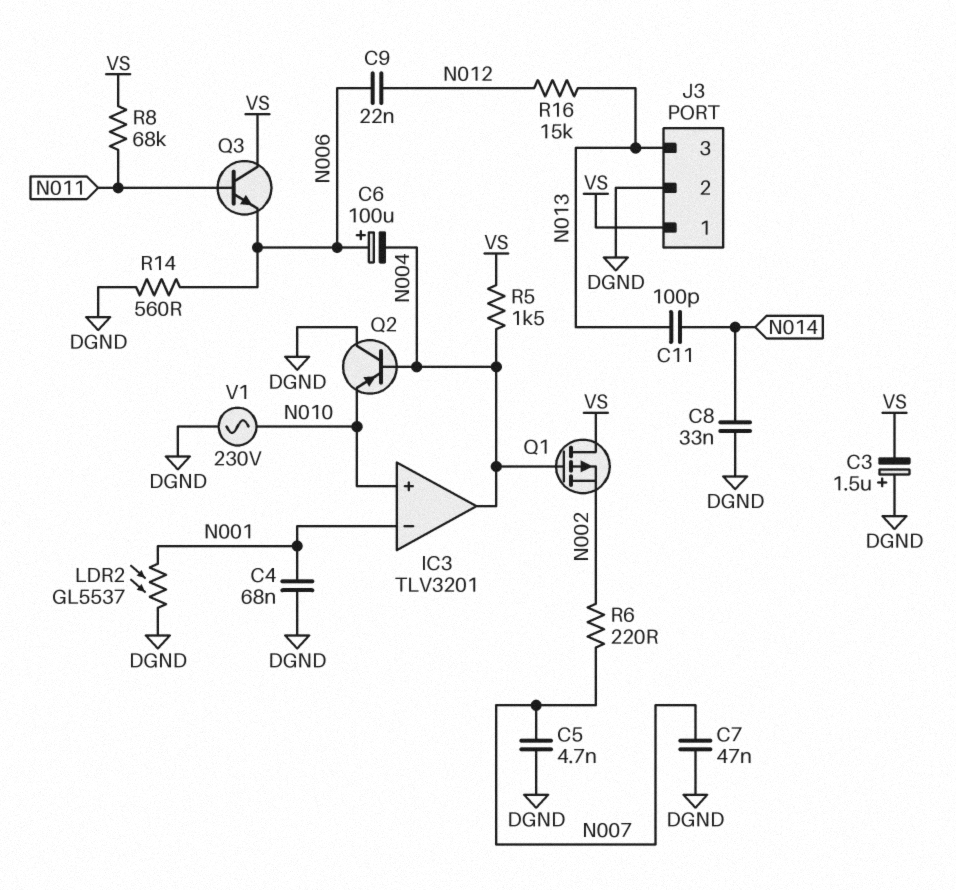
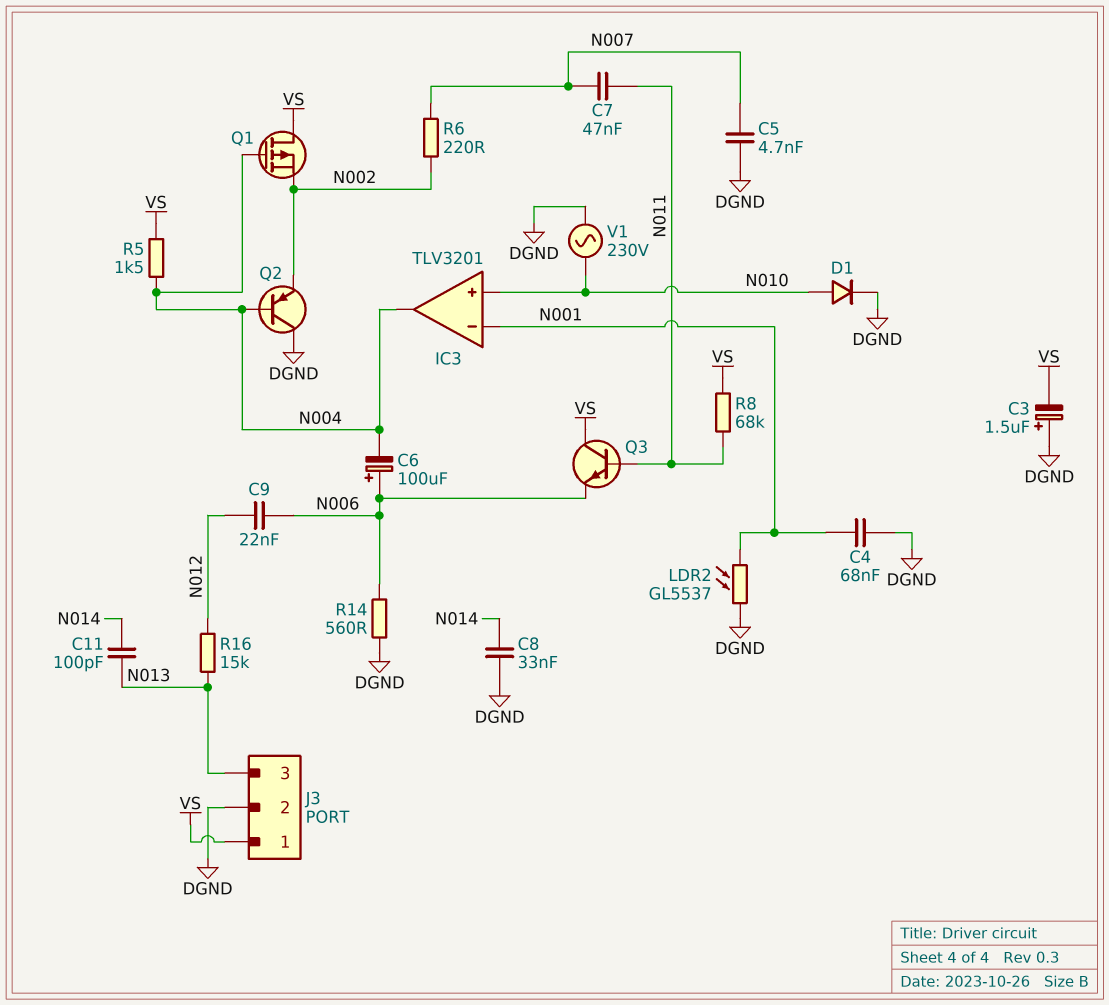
C7: 47nF (DGND, N007) -> 47nF (N007, N011)
D1: none -> diode (A N010, K DGND)
Q2: PNP (B N004, C DGND, E N010) -> PNP (B N004, C DGND, E N002)

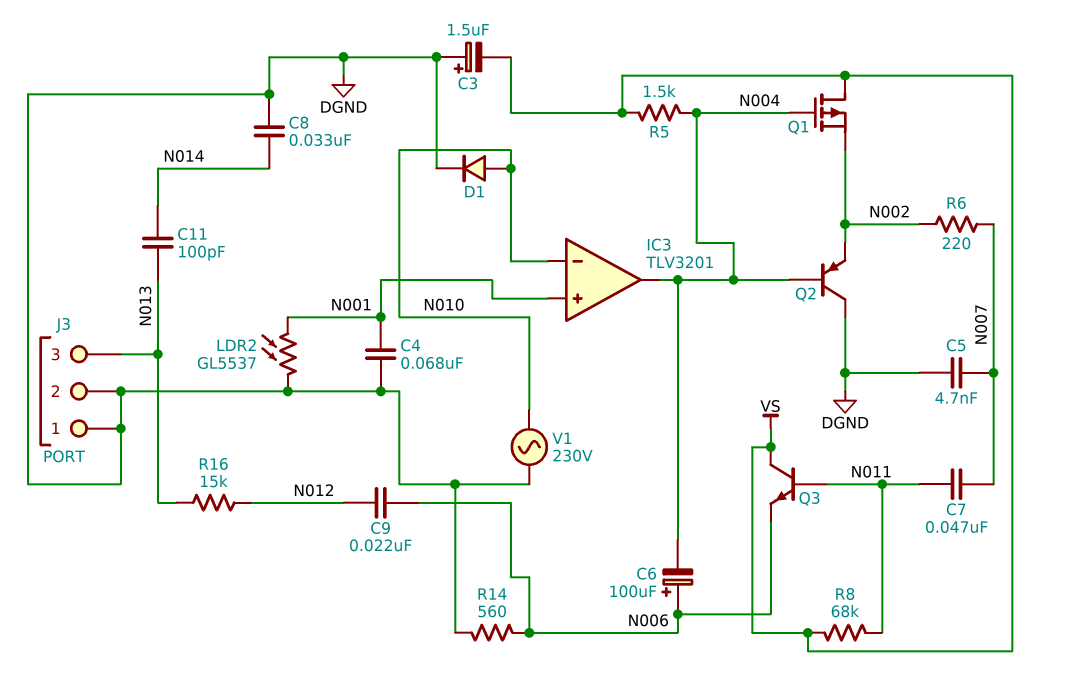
IC3 pin in+: N010 -> N001
IC3 pin in-: N001 -> N010
J3 pin 1: VS -> DGND

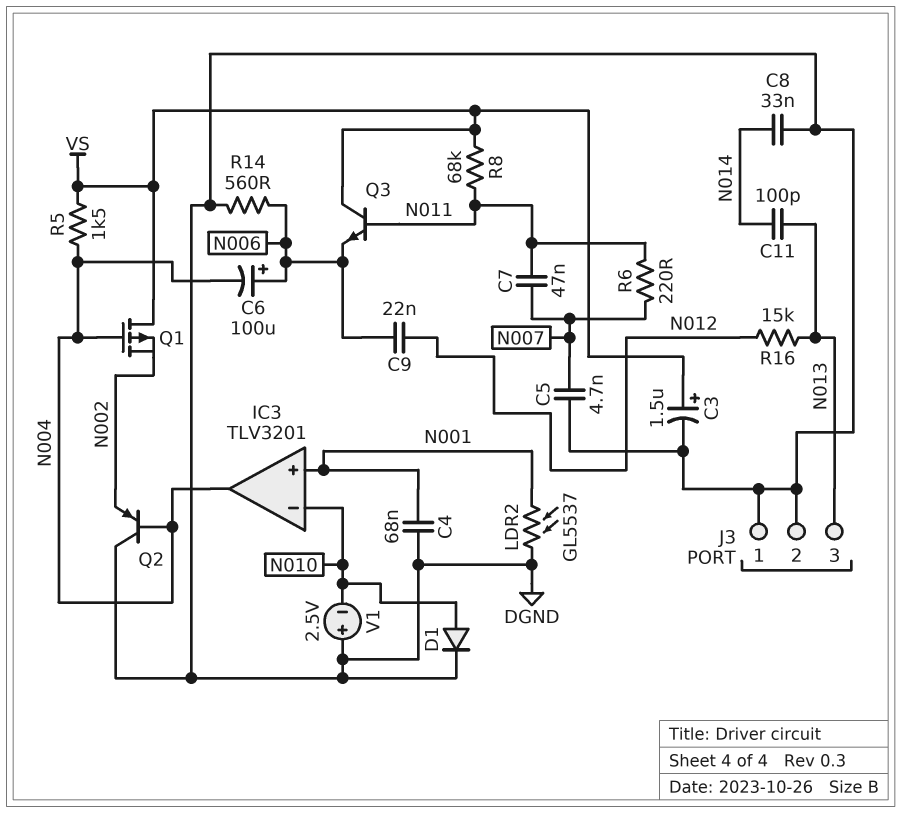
C3: 1.5uF (plus DGND, minus VS) -> 1.5uF (plus VS, minus DGND)
R6: 220 (N002, N007) -> 220 (N007, N011)
V1: AC 230V (DGND, N010) -> 2.5V (plus DGND, minus N010)

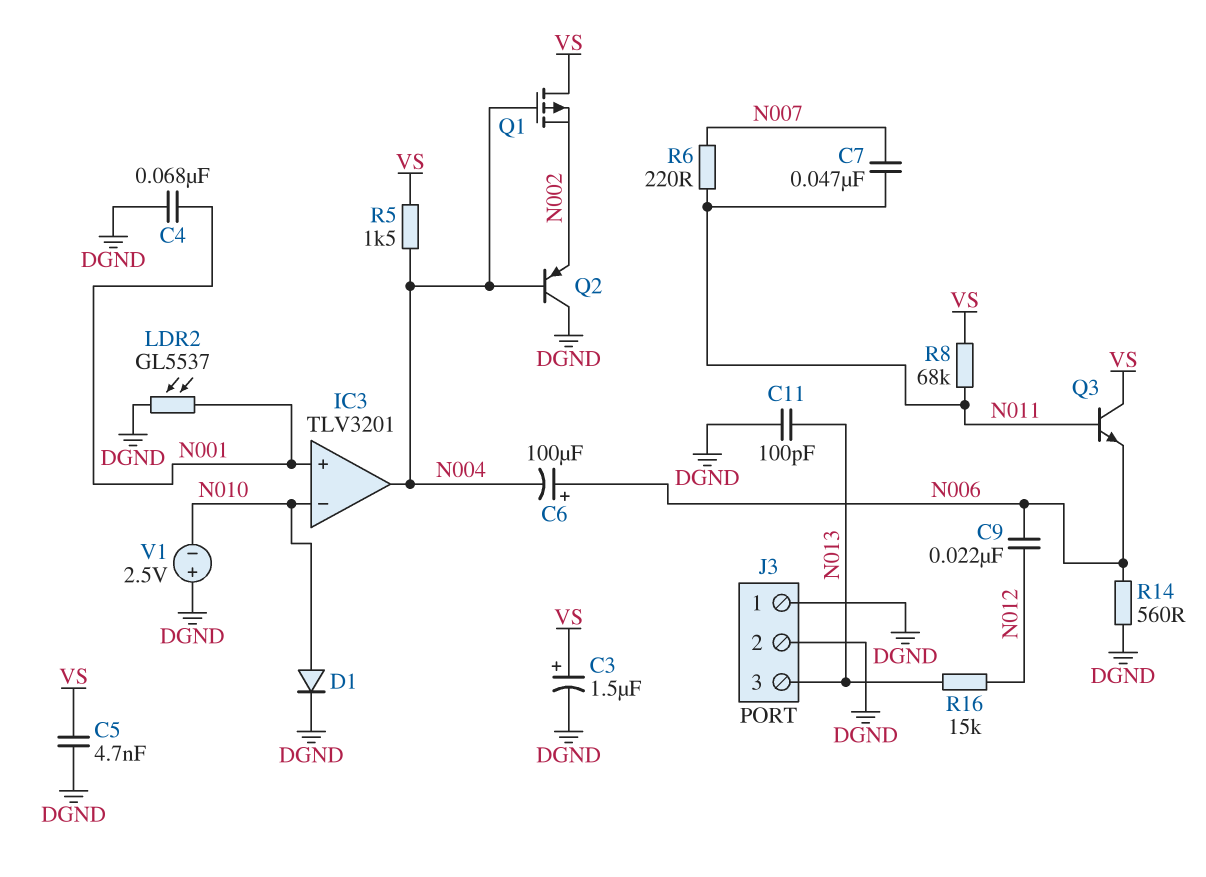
C5: 4.7nF (DGND, N007) -> 4.7nF (DGND, VS)
C8: 33nF (DGND, N014) -> none
C11: 100pF (N013, N014) -> 100pF (DGND, N013)

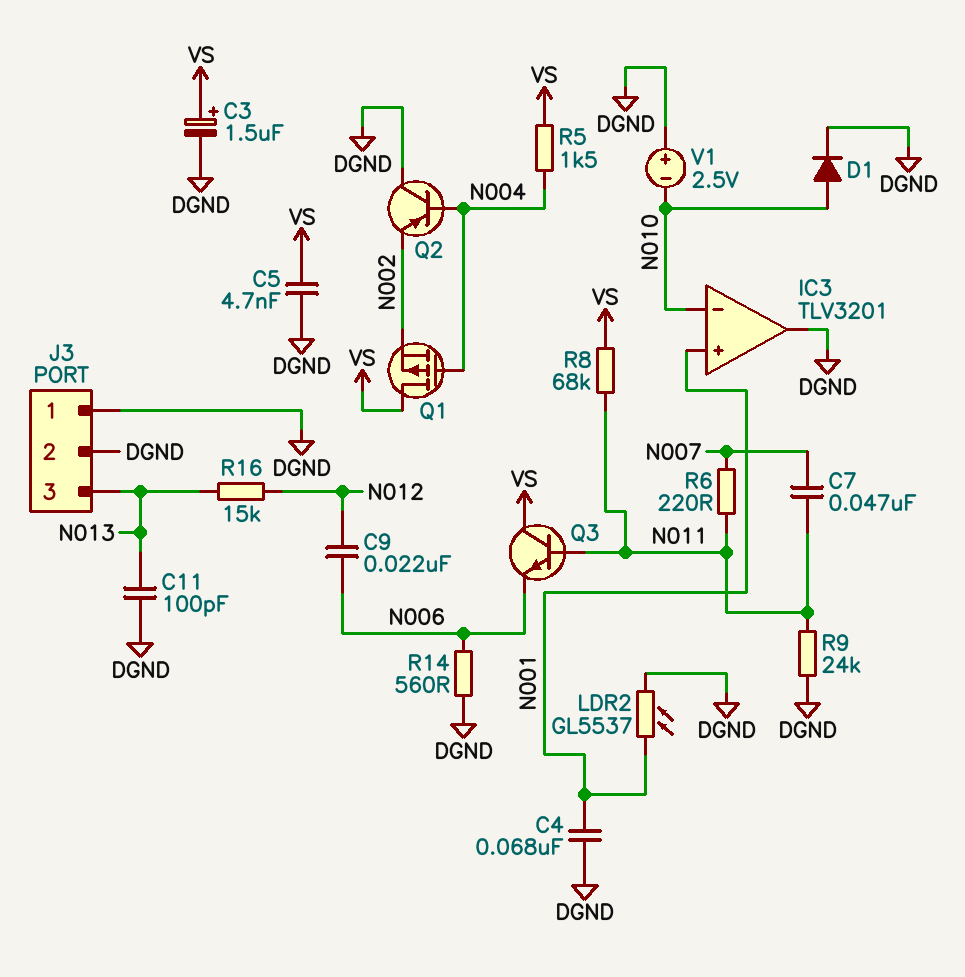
C6: 100uF (plus N006, minus N004) -> none
IC3 pin out: N004 -> DGND
R9: none -> 24k (DGND, N011)

